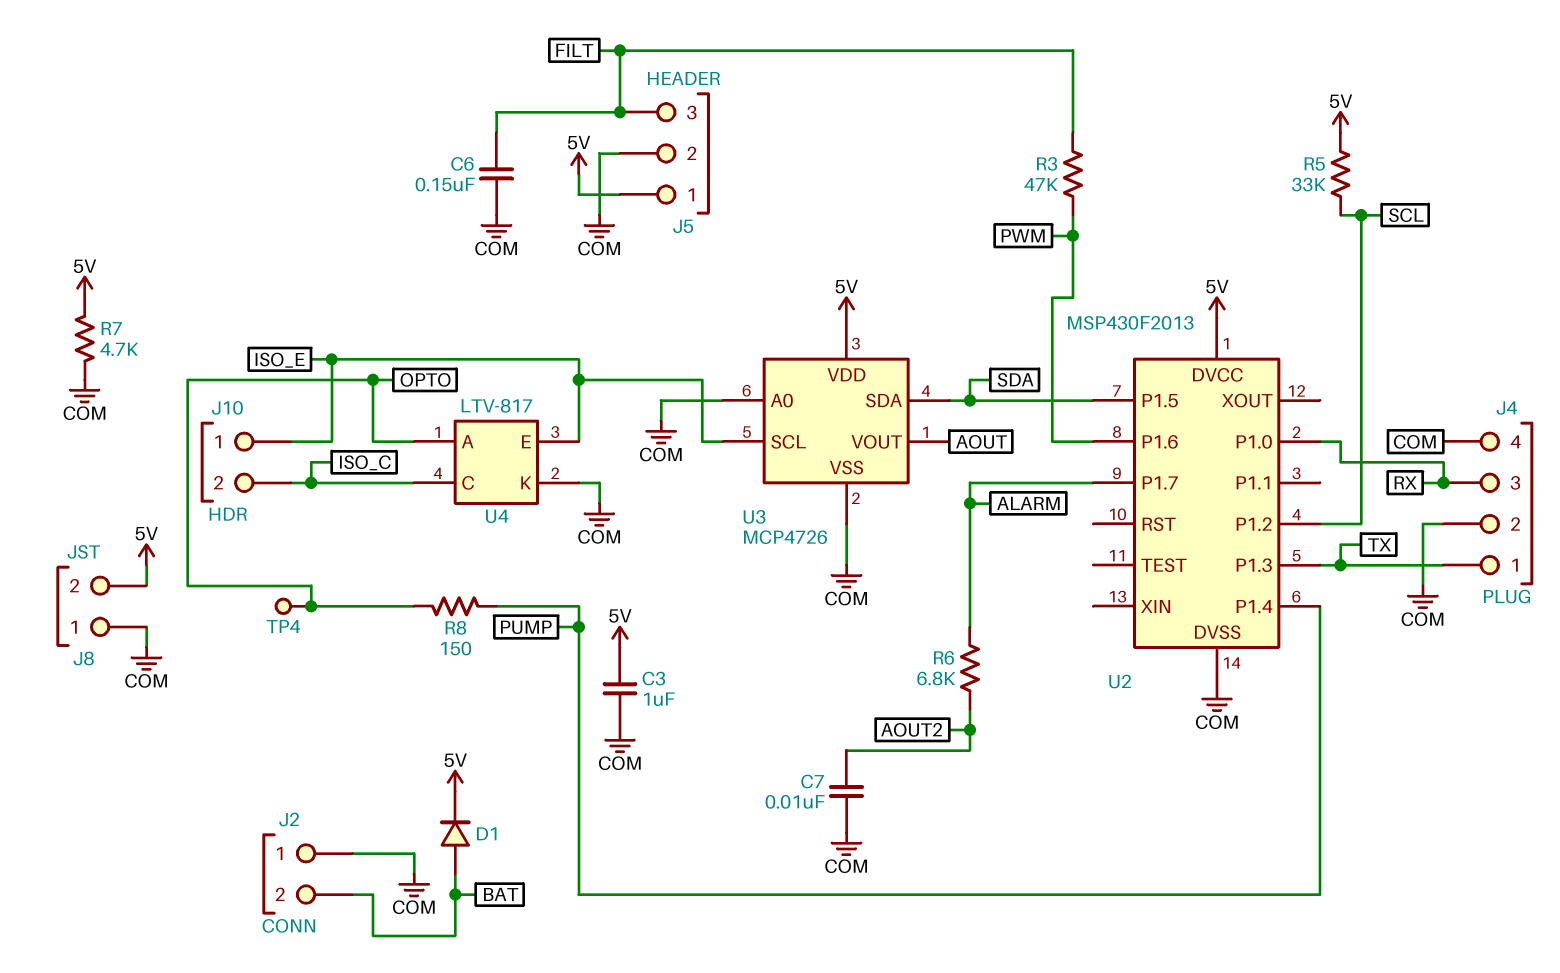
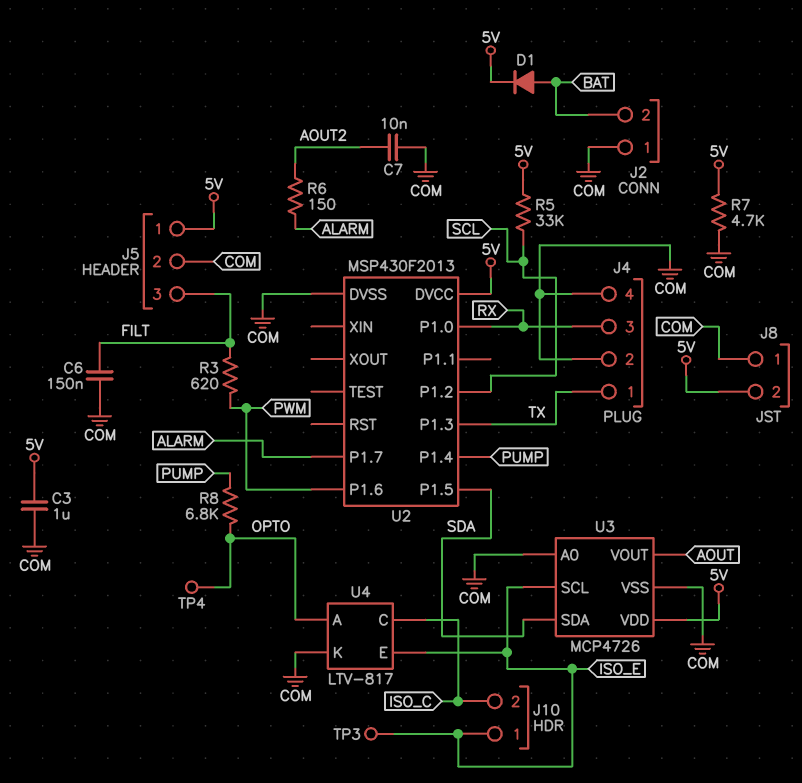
R3: 47k (FILT, PWM) -> 620 (FILT, PWM)
R6: 6.8k (ALARM, AOUT2) -> 150 (ALARM, AOUT2)
R8: 150 (OPTO, PUMP) -> 6.8k (OPTO, PUMP)
TP3: none -> test point (ISO_E)

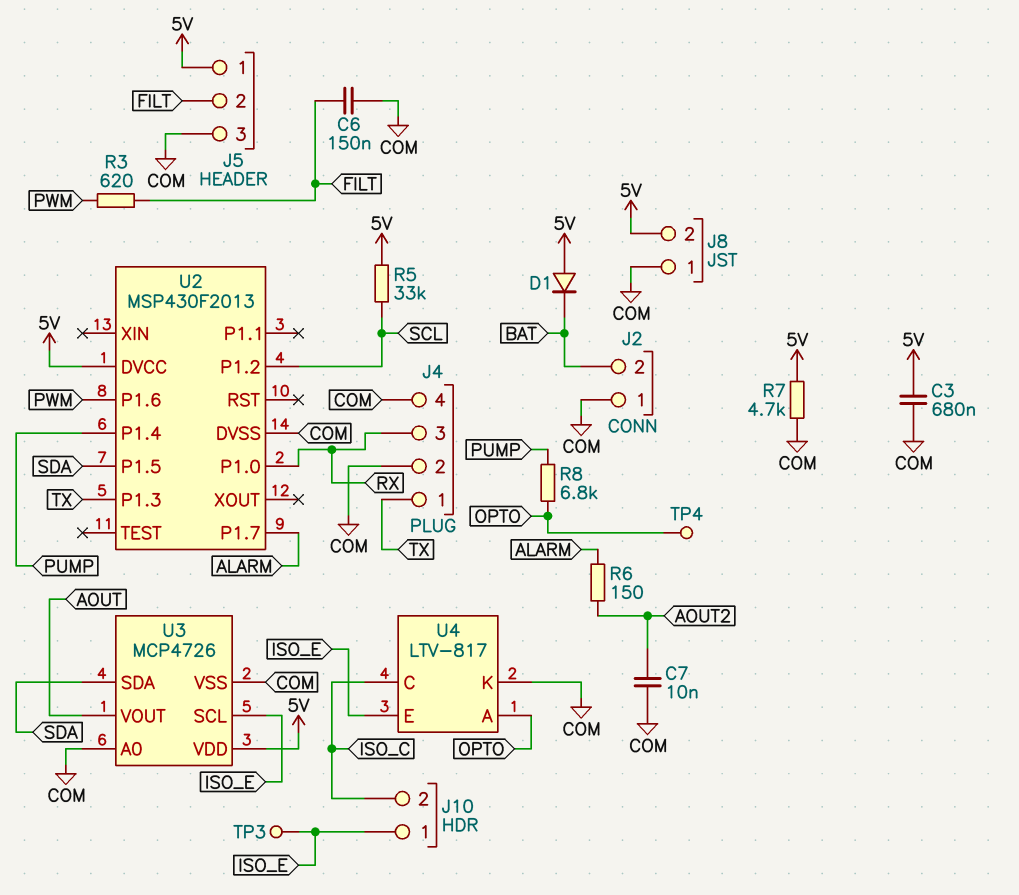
C3: 1uF (5V, COM) -> 680nF (5V, COM)
D1: diode (A BAT, K 5V) -> diode (A 5V, K BAT)
J5 pin 2: COM -> FILT
J5 pin 3: FILT -> COM

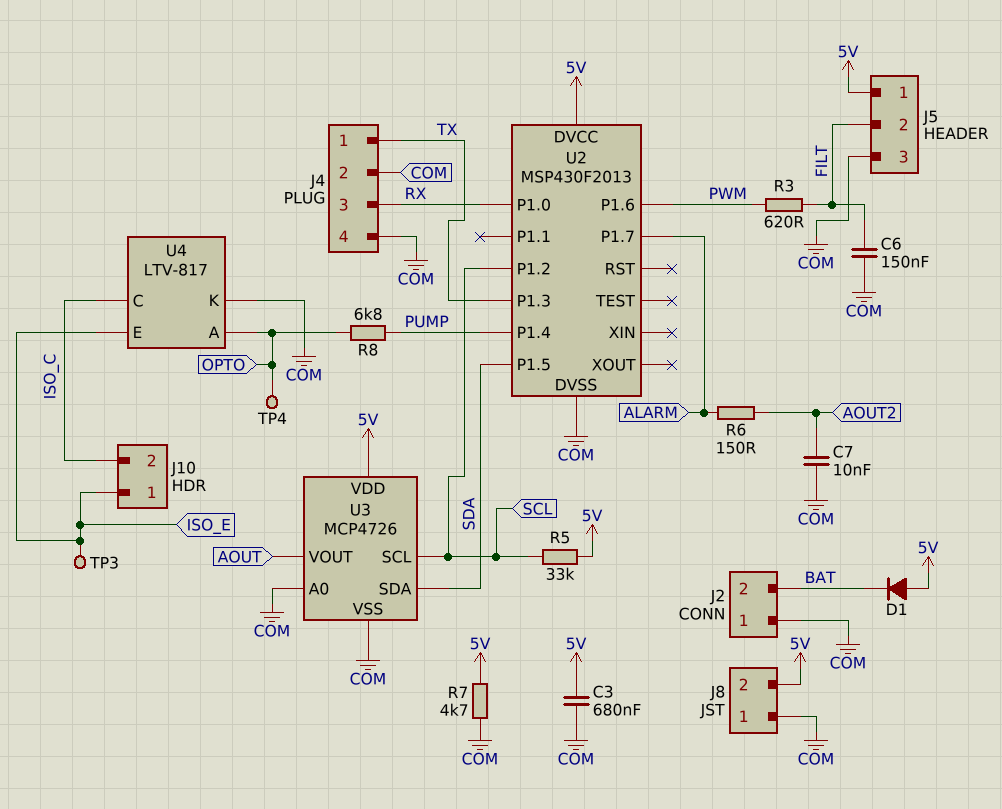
U3 pin SCL: ISO_E -> SCL

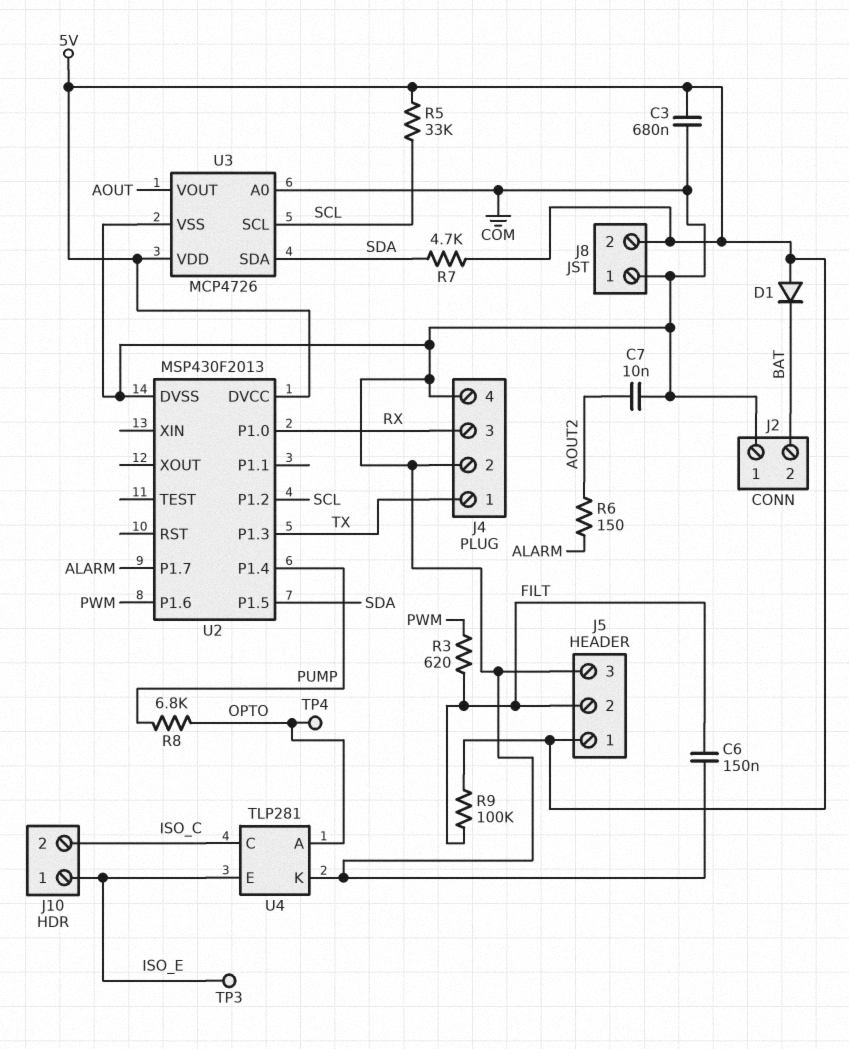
R7: 4.7k (5V, COM) -> 4.7k (5V, SDA)
R9: none -> 100k (5V, FILT)
U4: LTV-817 -> TLP281

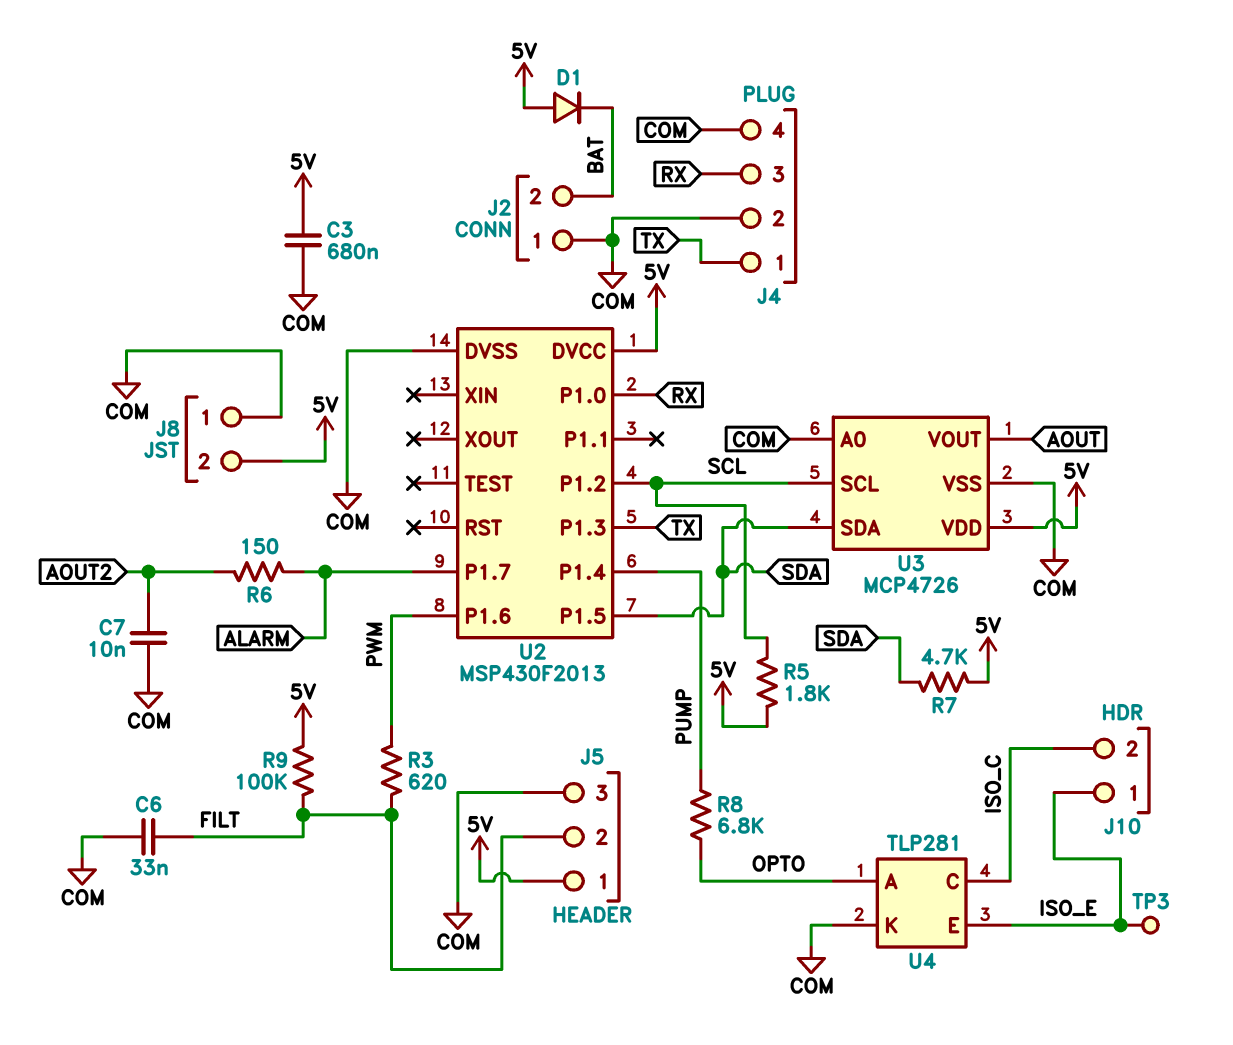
C6: 150nF (COM, FILT) -> 33nF (COM, FILT)
R5: 33k (5V, SCL) -> 1.8k (5V, SCL)
TP4: test point (OPTO) -> none

